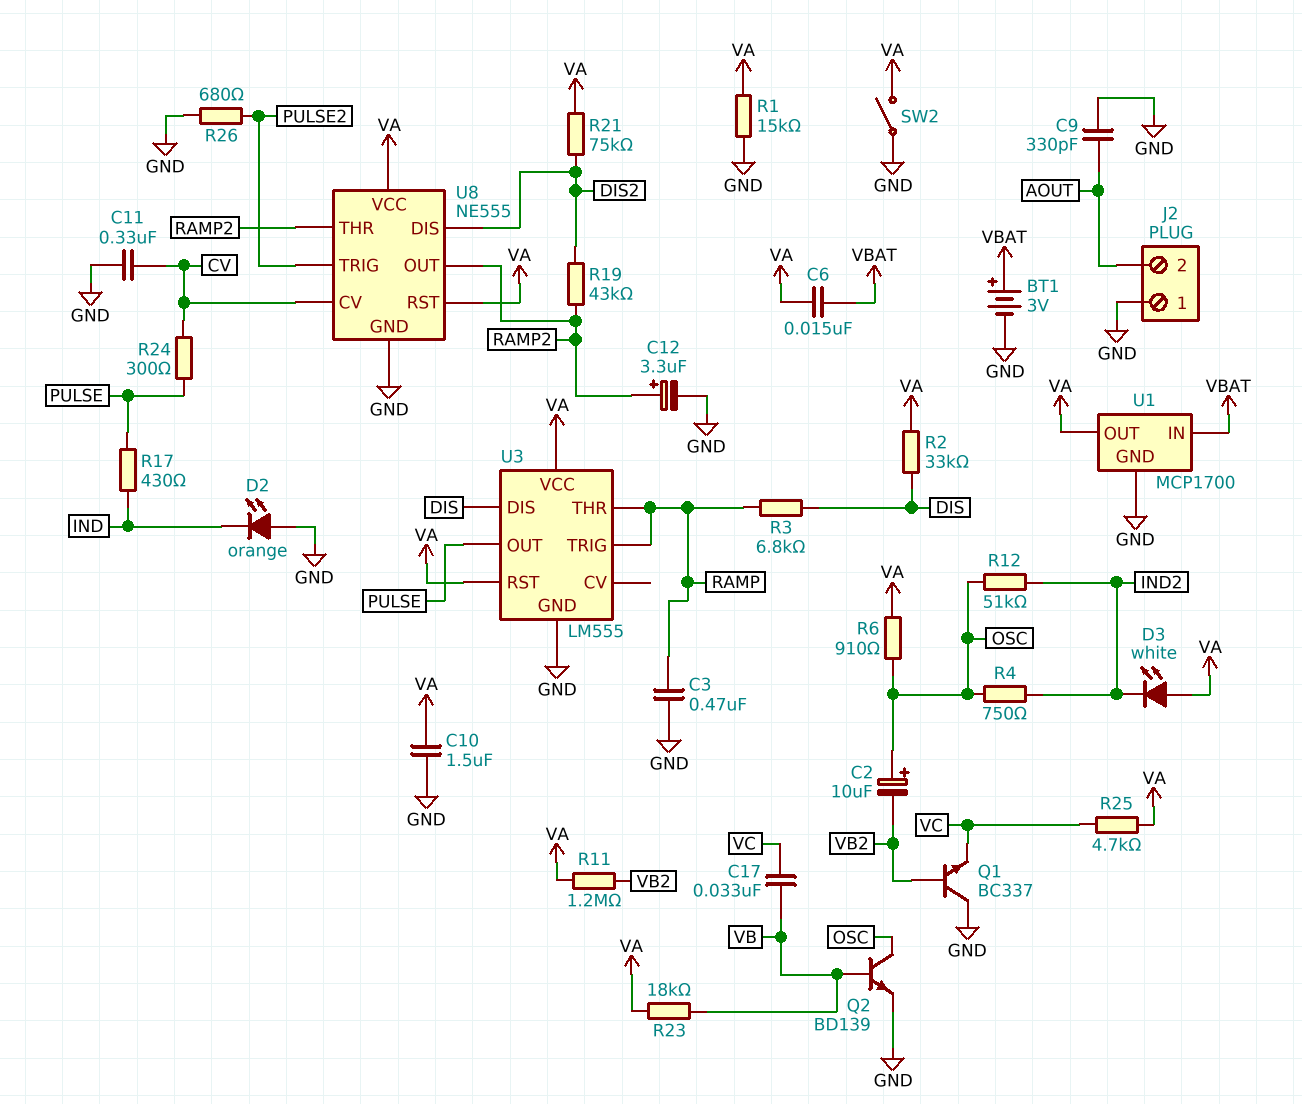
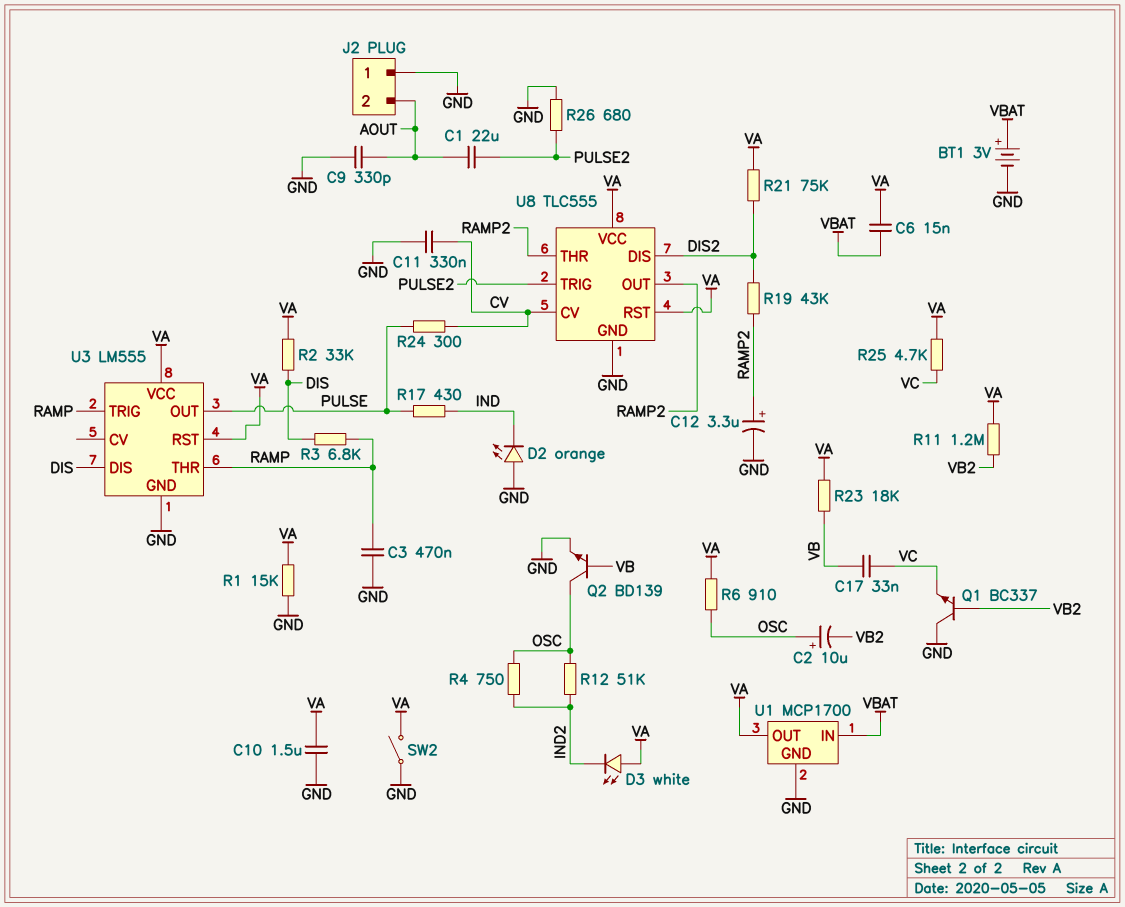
C1: none -> 22uF (AOUT, PULSE2)
U8: NE555 -> TLC555

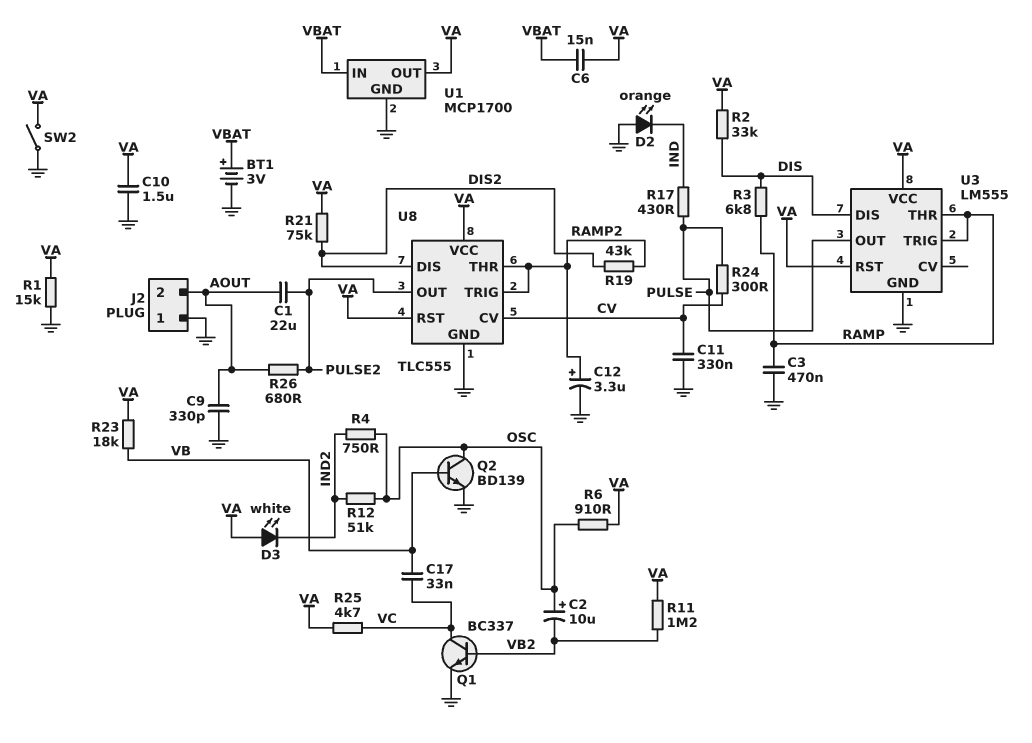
Q1: NPN BC337 (B VB2, C GND, E VC) -> NPN BC337 (B VB2, C VC, E GND)
R26: 680 (GND, PULSE2) -> 680 (AOUT, PULSE2)
U8 pin OUT: RAMP2 -> PULSE2
U8 pin TRIG: PULSE2 -> RAMP2

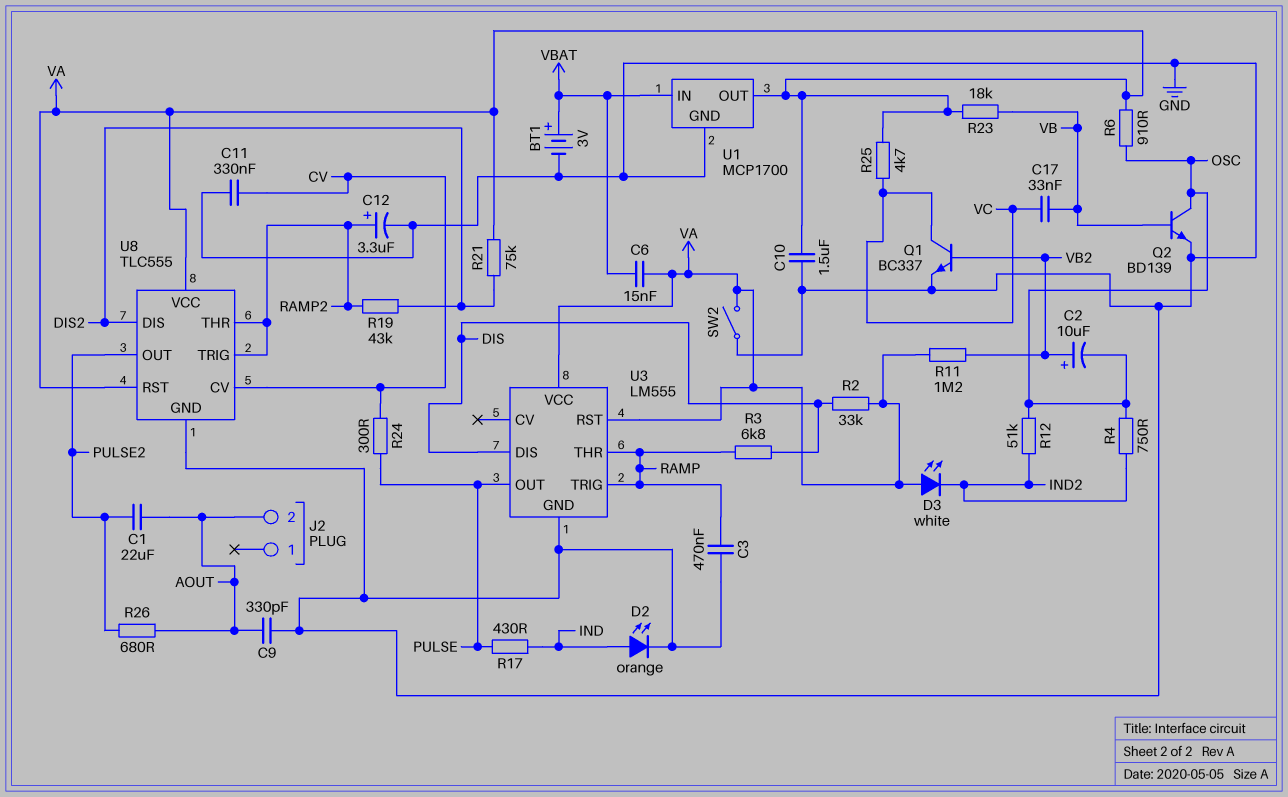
C2: 10uF (plus OSC, minus VB2) -> 10uF (plus VB2, minus OSC)
D2: LED orange (A GND, K IND) -> LED orange (A IND, K GND)
J2 pin 1: GND -> none
R1: 15k (GND, VA) -> none

